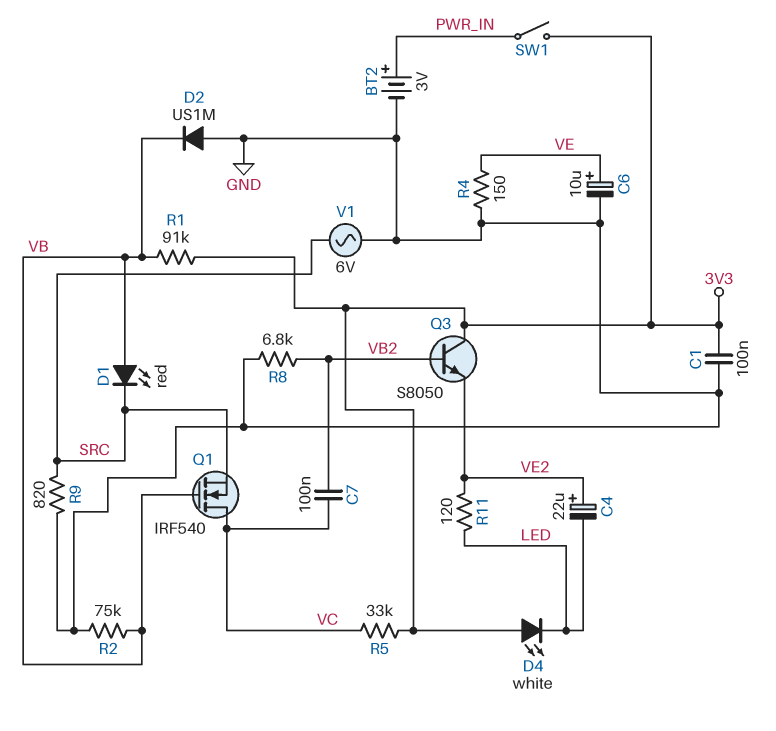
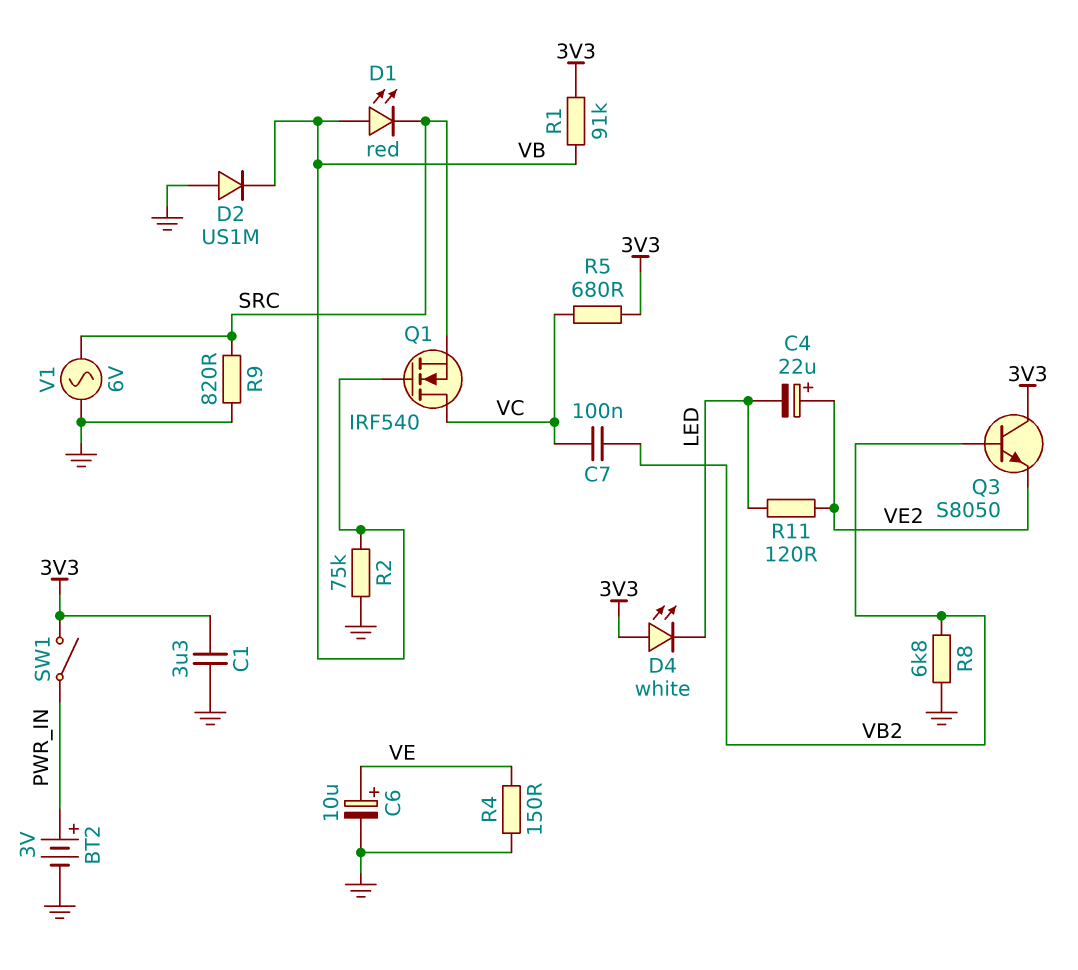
C1: 100nF (3V3, GND) -> 3.3uF (3V3, GND)
R5: 33k (3V3, VC) -> 680 (3V3, VC)

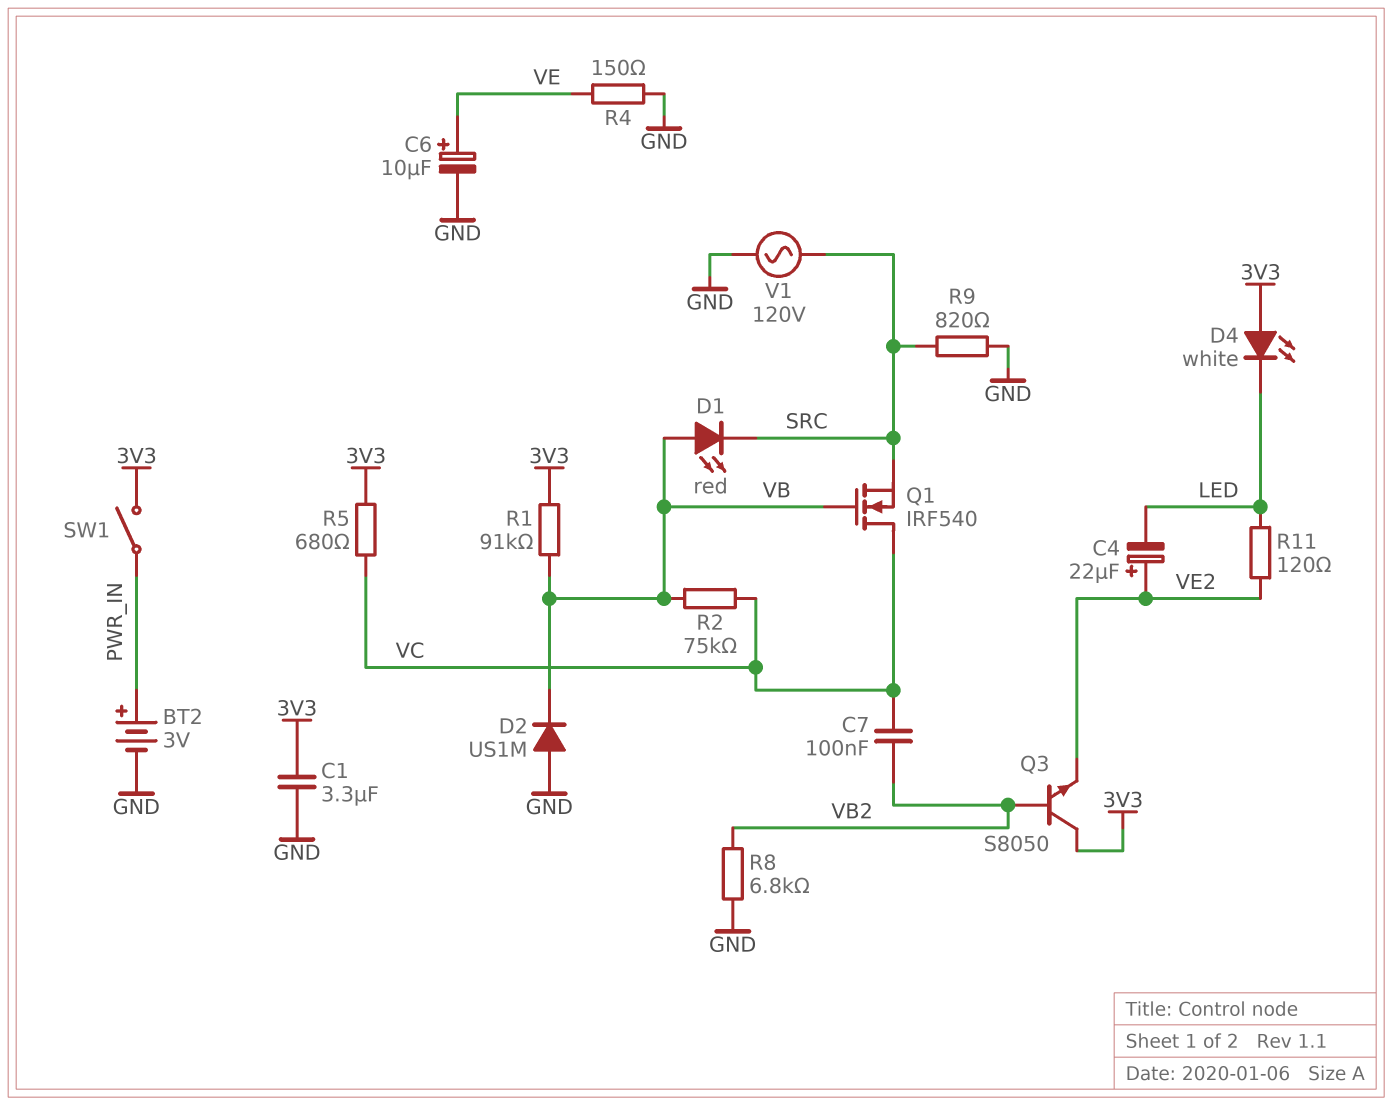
R2: 75k (GND, VB) -> 75k (VB, VC)
V1: AC 6V (GND, SRC) -> AC 120V (GND, SRC)

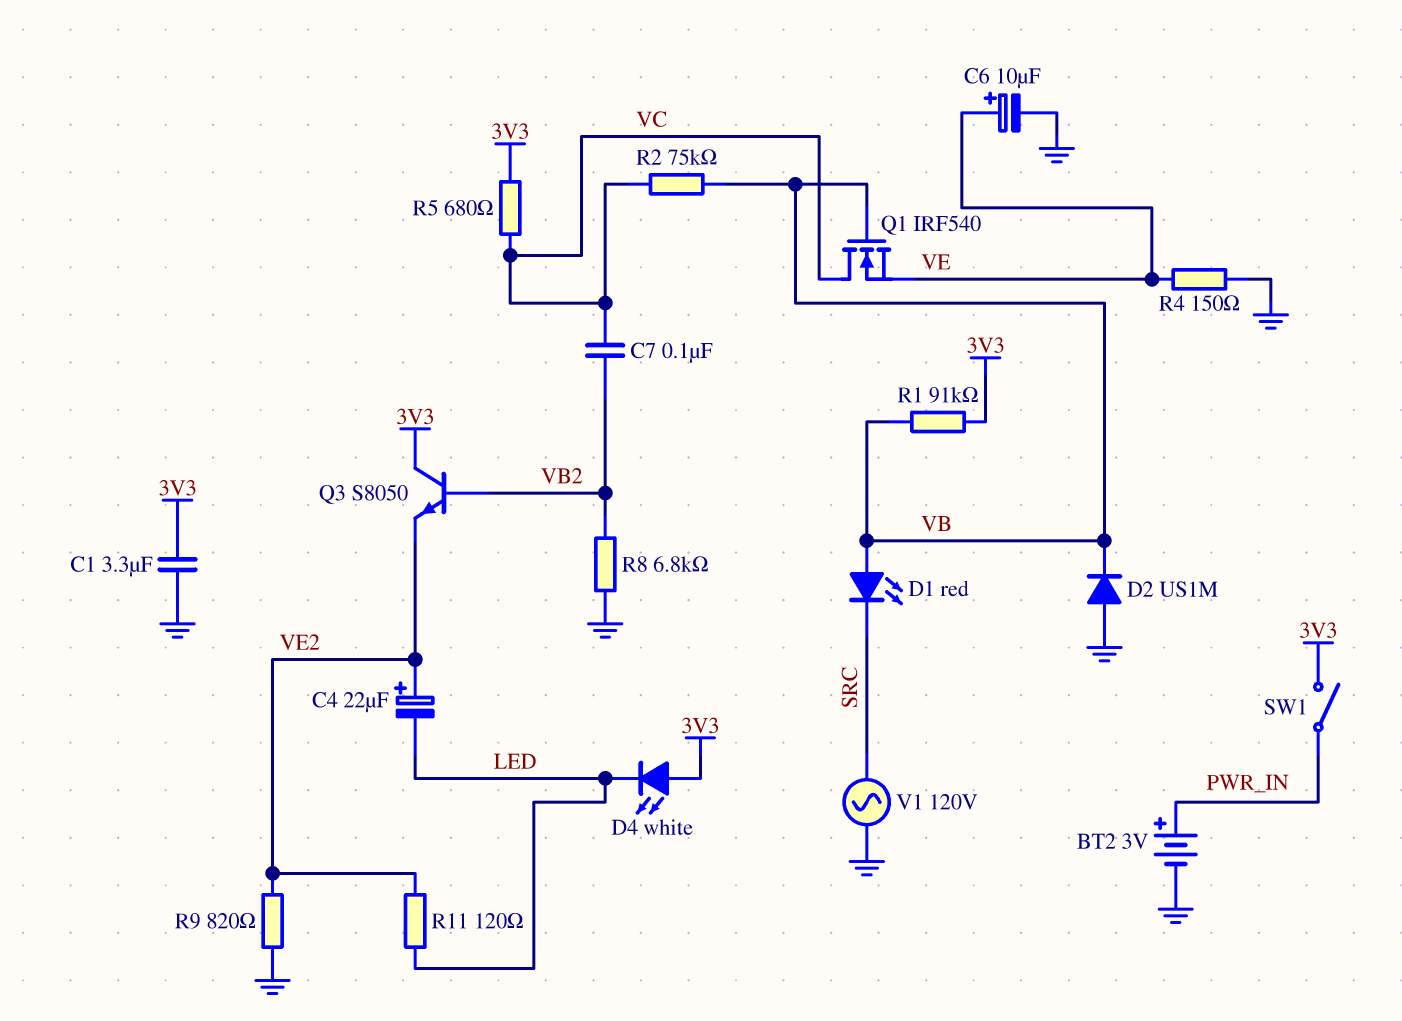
Q1: NMOS IRF540 (G VB, D VC, S SRC) -> NMOS IRF540 (G VB, D VC, S VE)
R9: 820 (GND, SRC) -> 820 (GND, VE2)

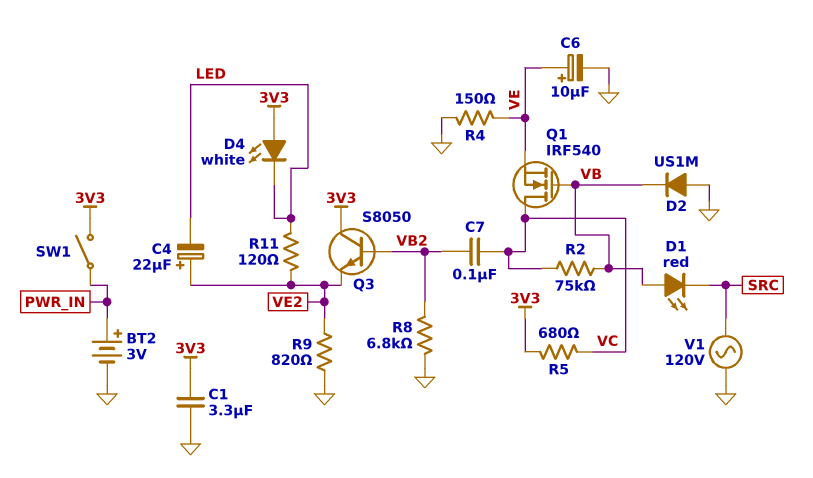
R1: 91k (3V3, VB) -> none

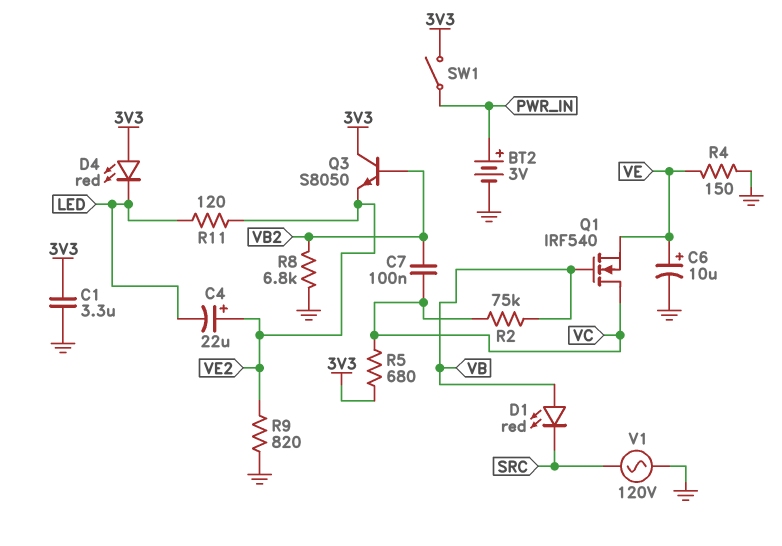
D2: diode US1M (A GND, K VB) -> none
D4: LED white (A 3V3, K LED) -> LED red (A 3V3, K LED)

